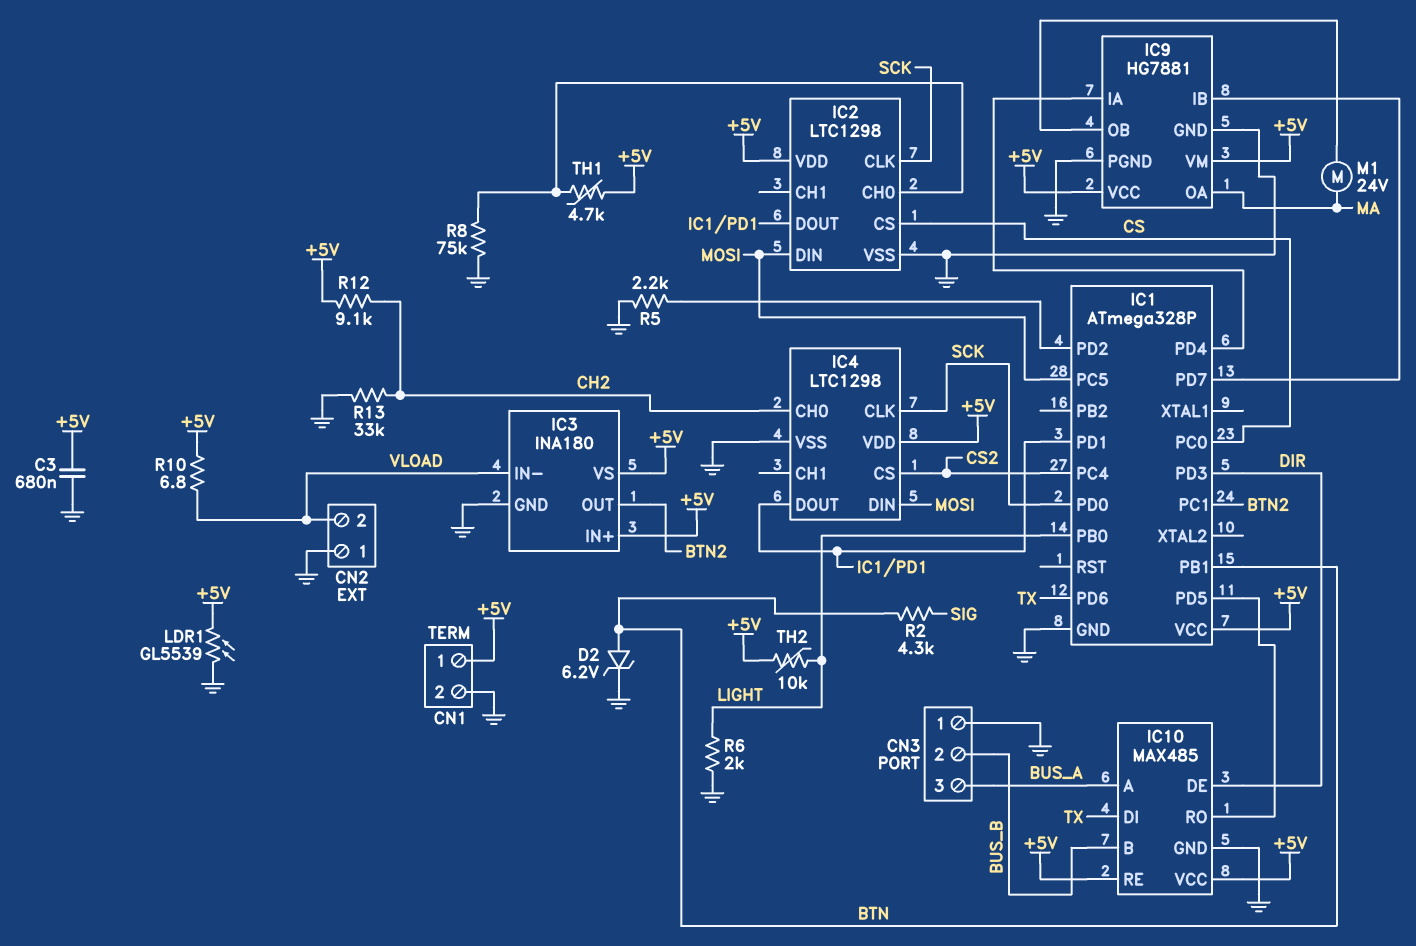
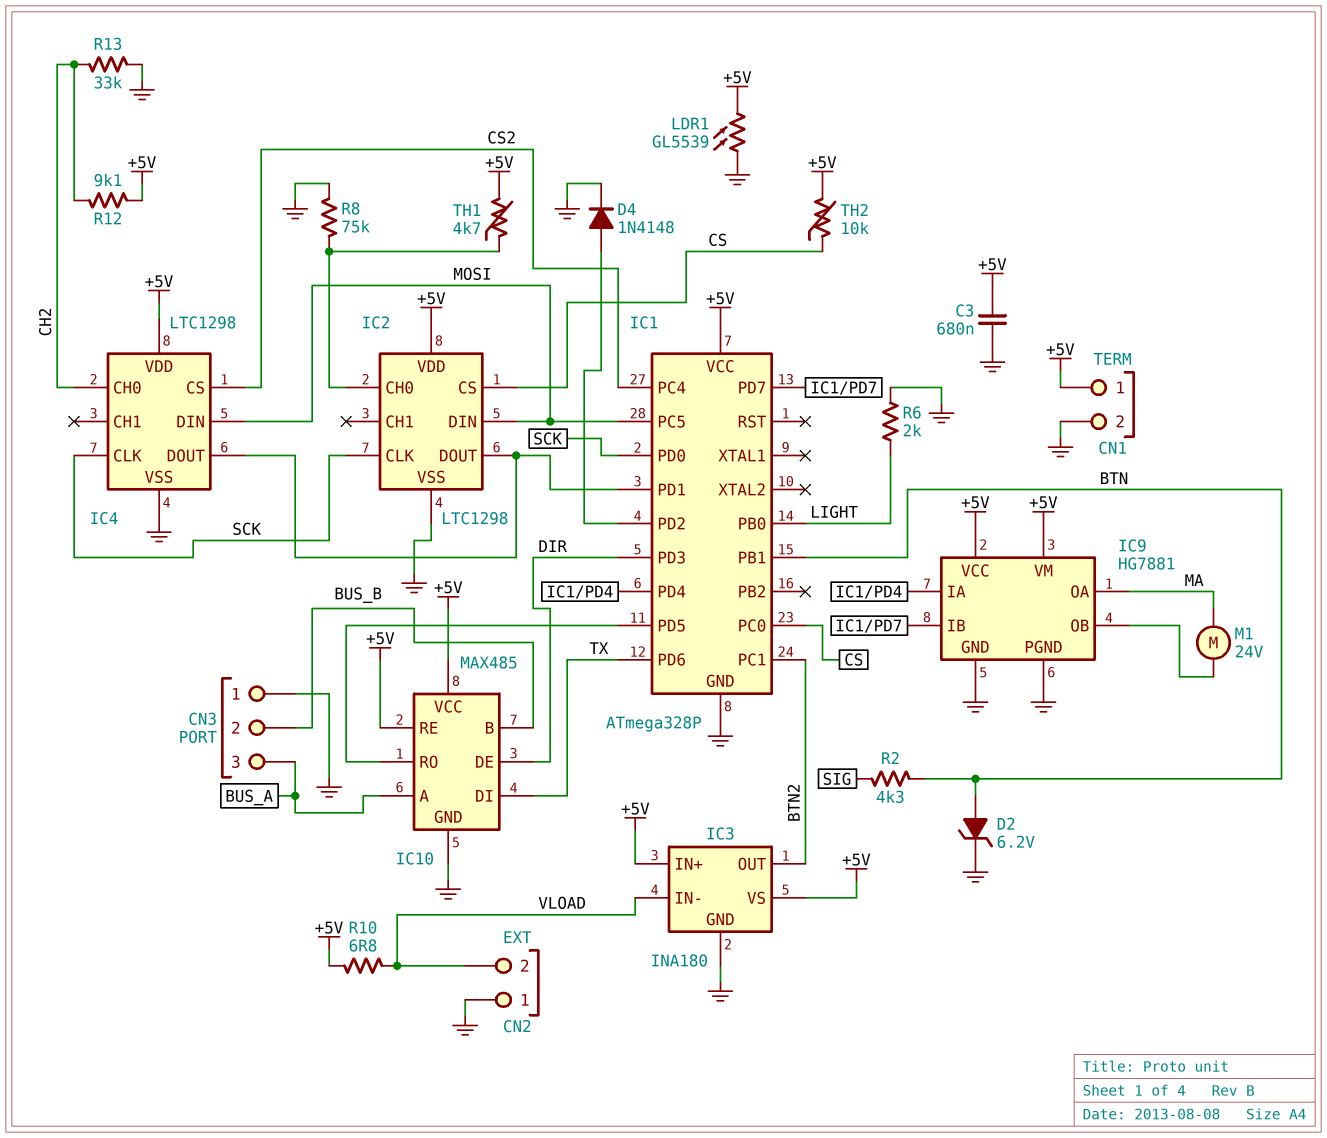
D4: none -> diode 1N4148 (A IC1/PD2, K GND)
R5: 2.2k (GND, IC1/PD2) -> none
TH2: 10k (+5V, LIGHT) -> 10k (+5V, CS)

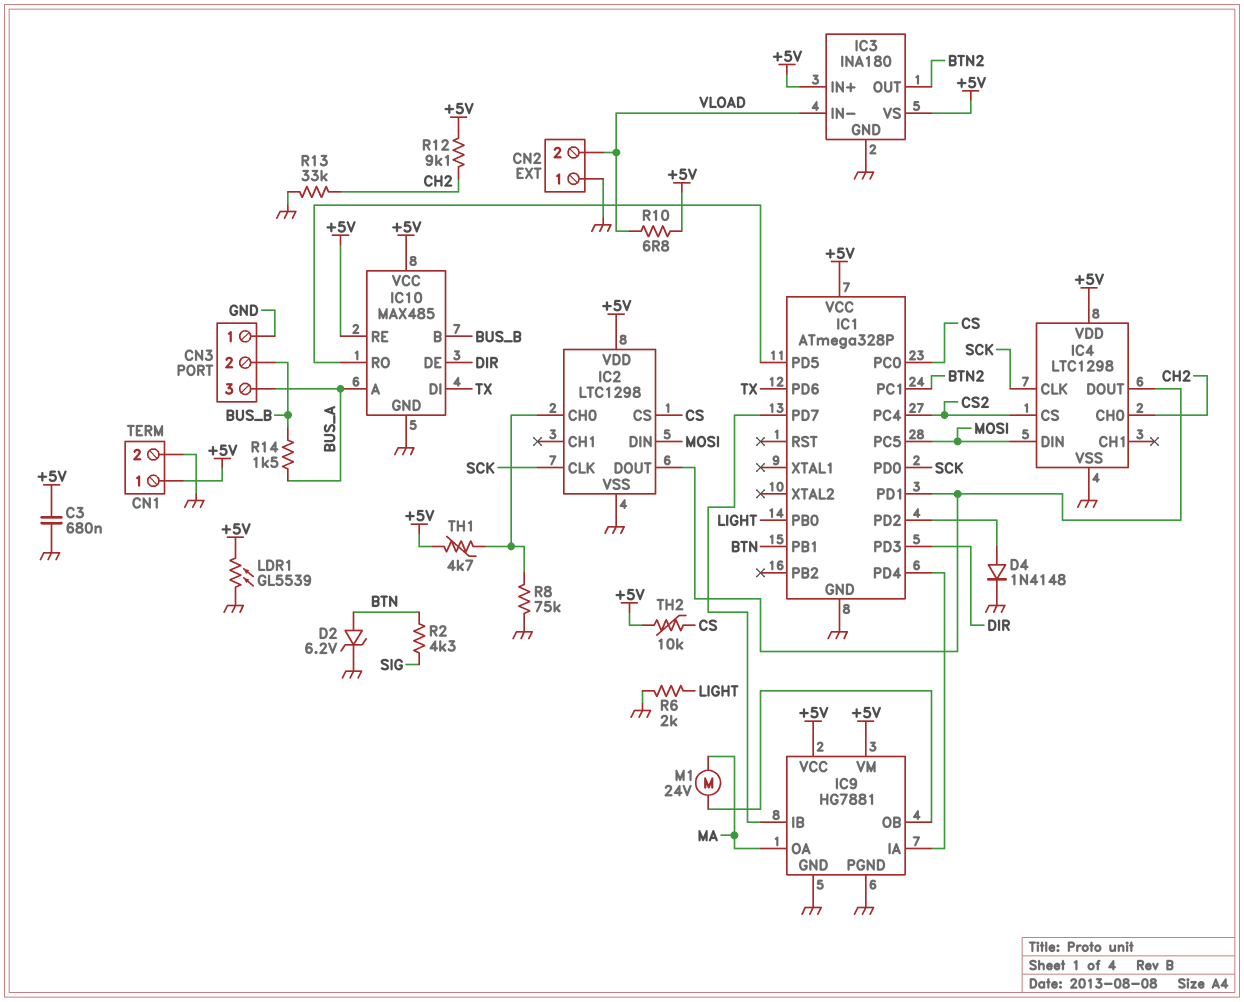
R14: none -> 1.5k (BUS_A, BUS_B)

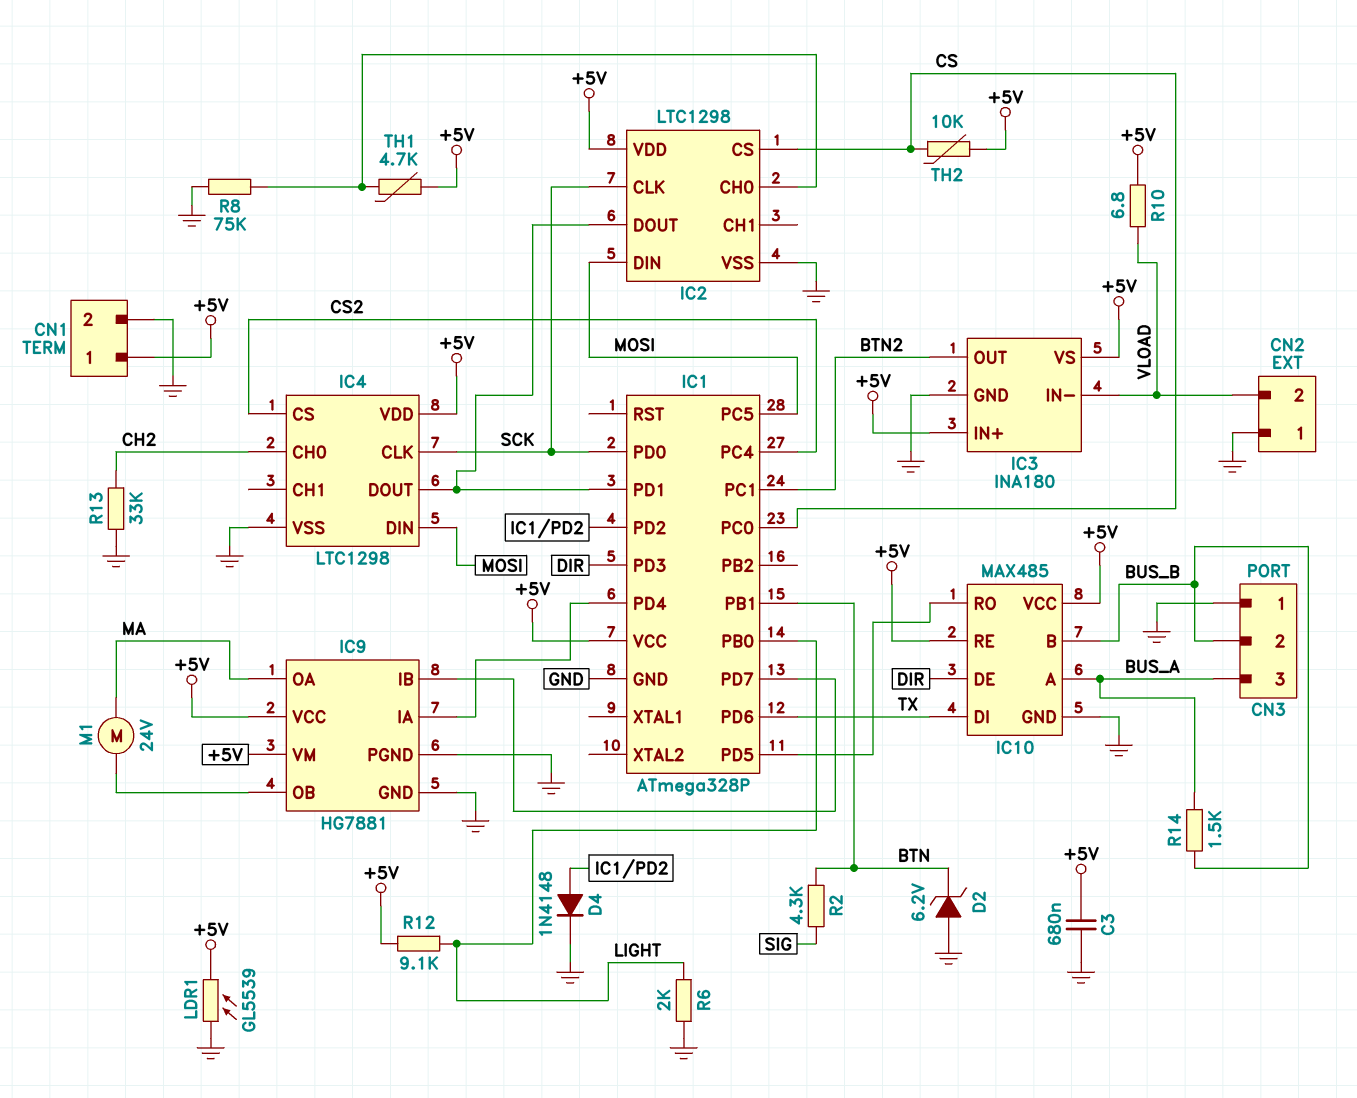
D2: zener 6.2V (A BTN, K GND) -> zener 6.2V (A GND, K BTN)
R12: 9.1k (+5V, CH2) -> 9.1k (+5V, LIGHT)

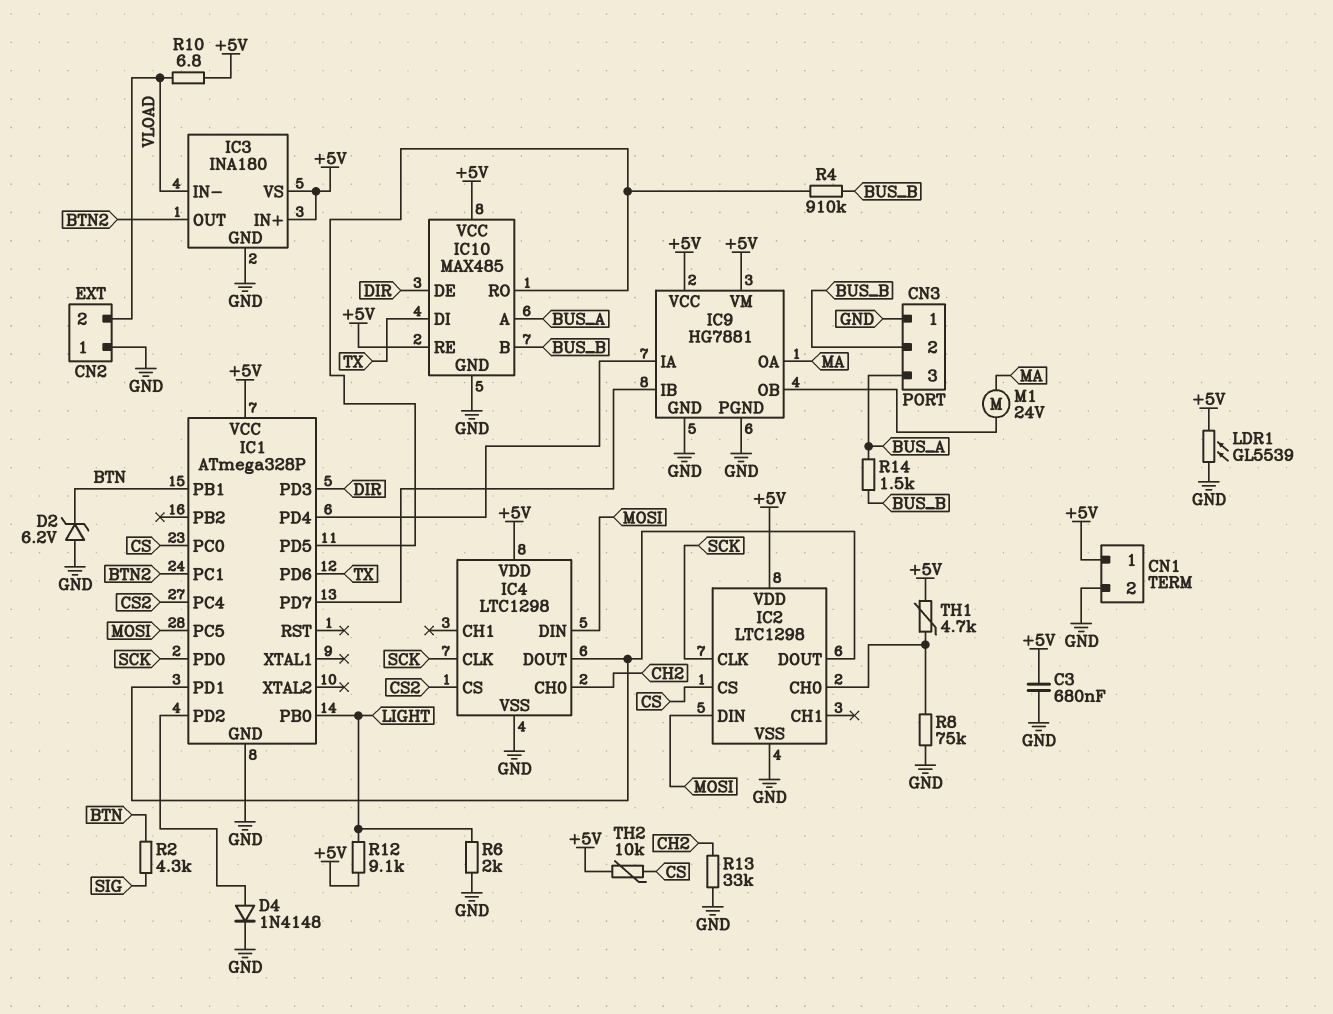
R4: none -> 910k (BUS_B, IC1/PD5)

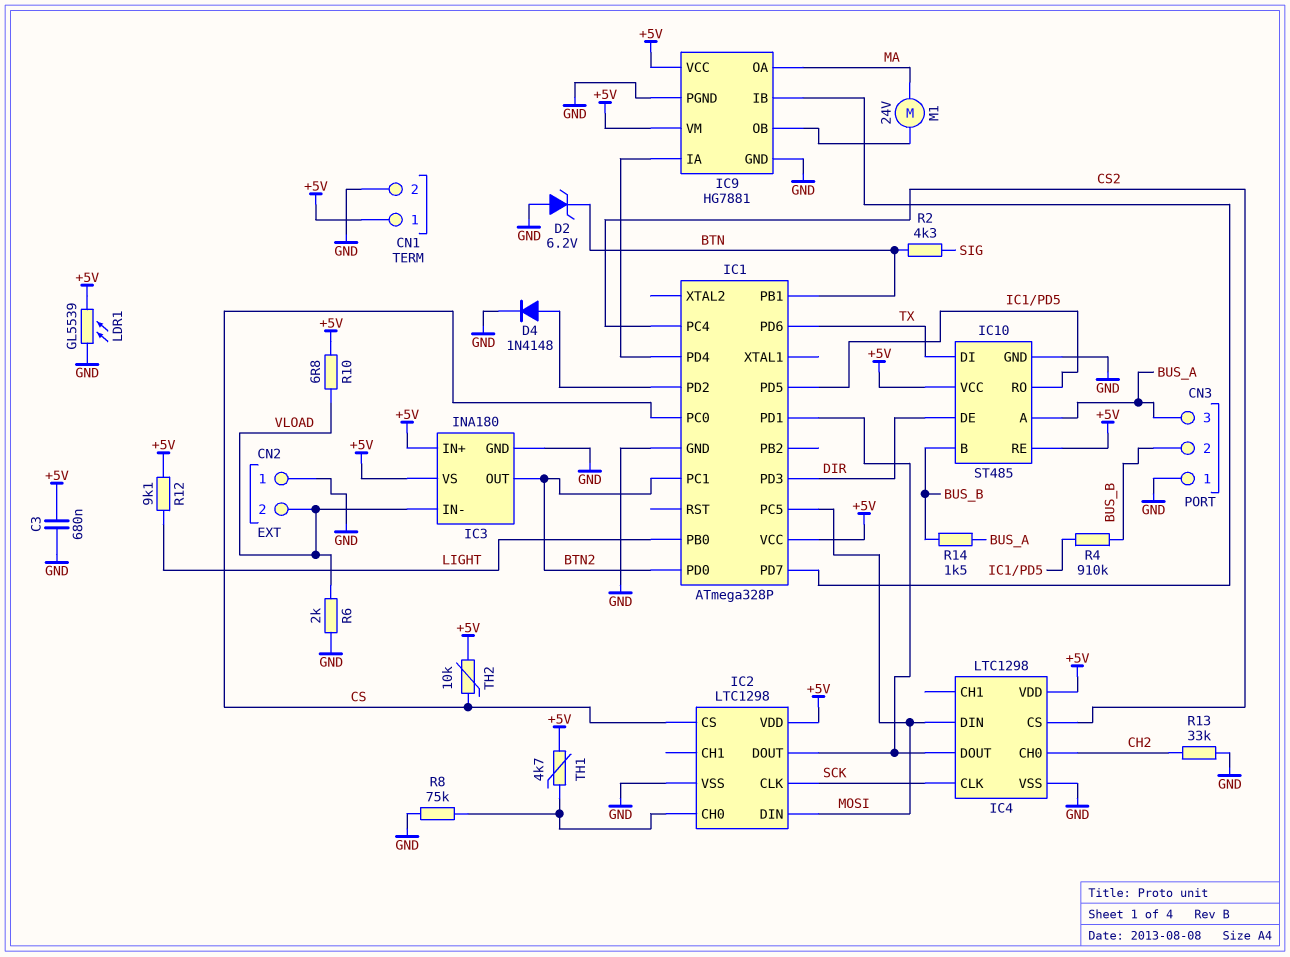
IC1 pin PD0: SCK -> BTN2
IC10: MAX485 -> ST485
R6: 2k (GND, LIGHT) -> 2k (GND, VLOAD)

